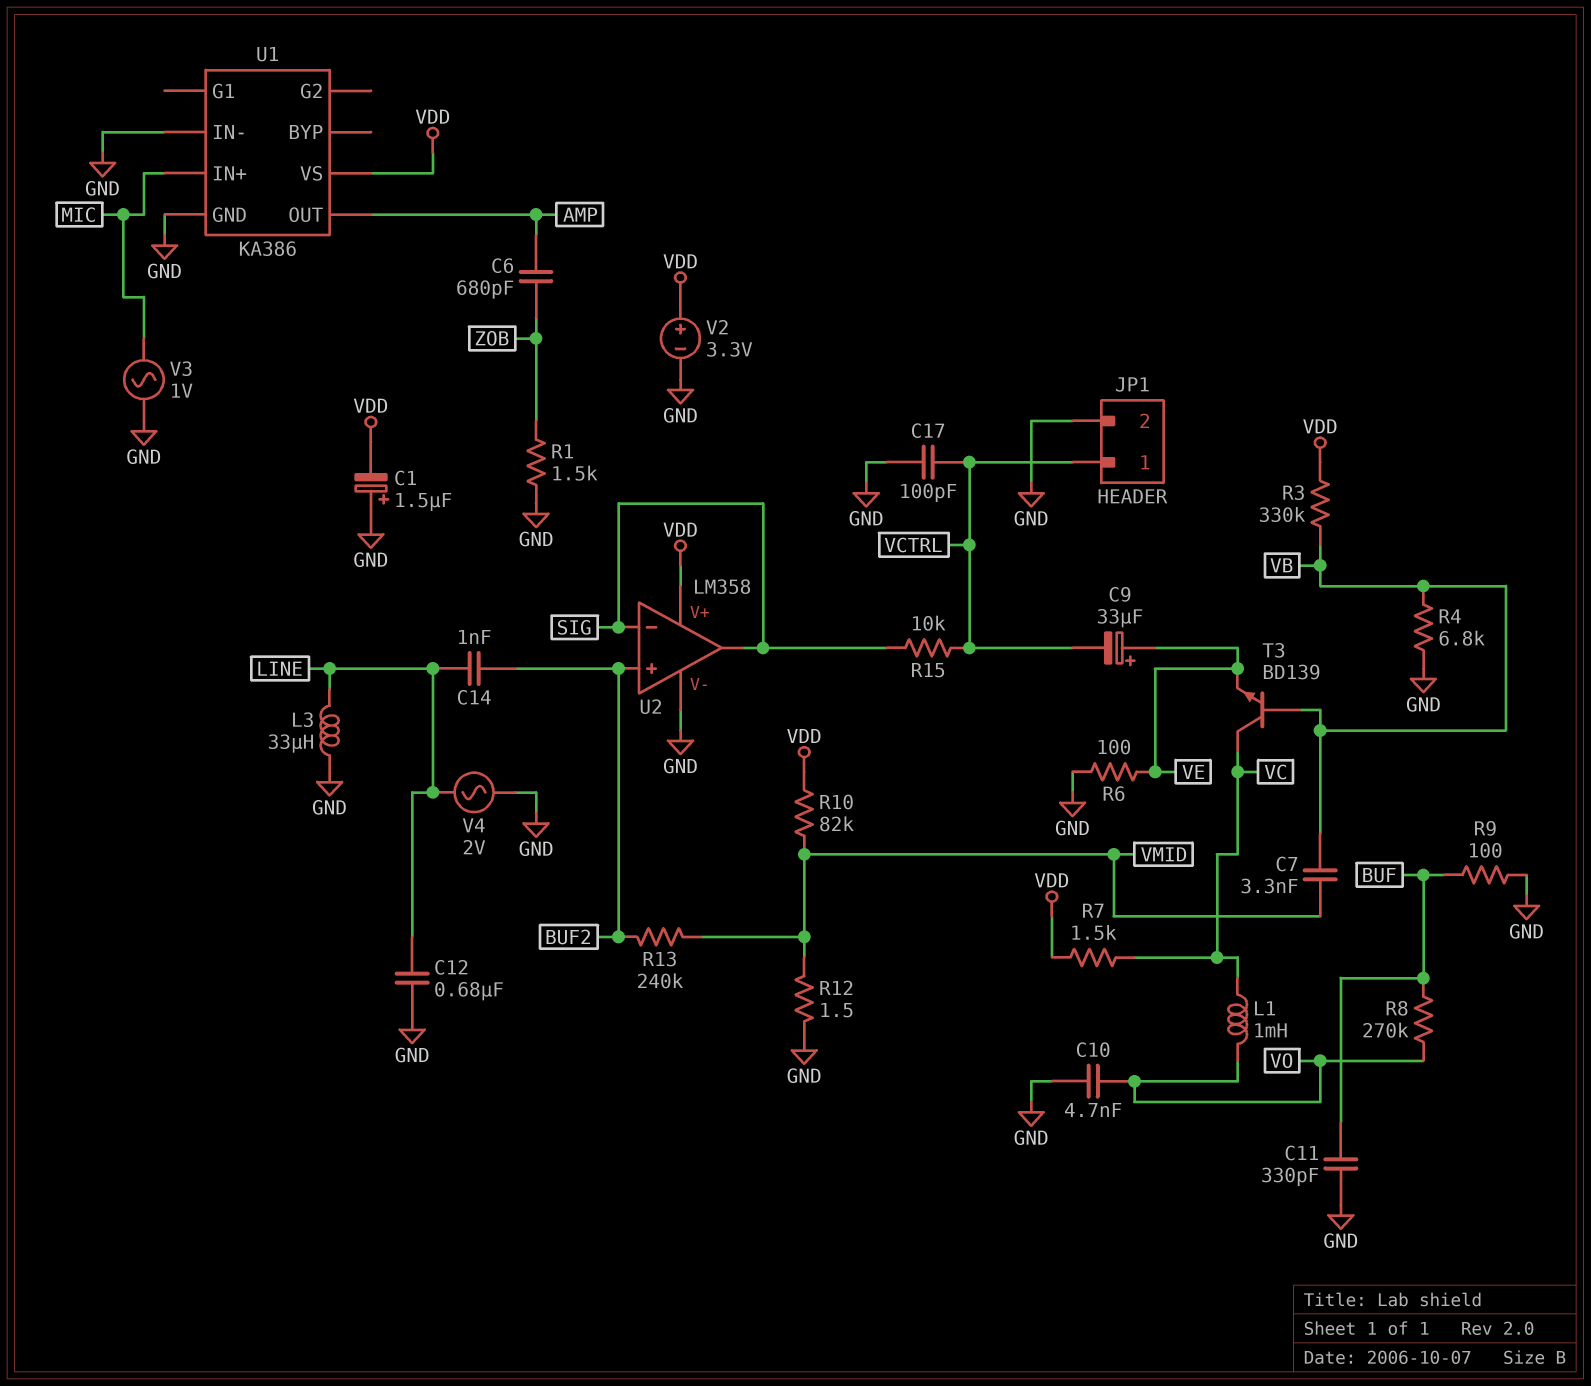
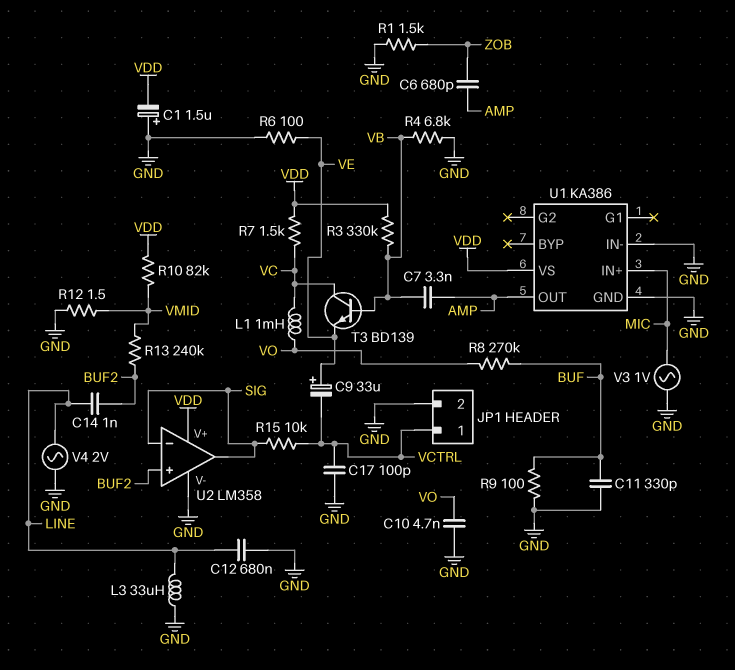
C7: 3.3nF (VB, VMID) -> 3.3nF (AMP, VB)
V2: 3.3V (plus VDD, minus GND) -> none

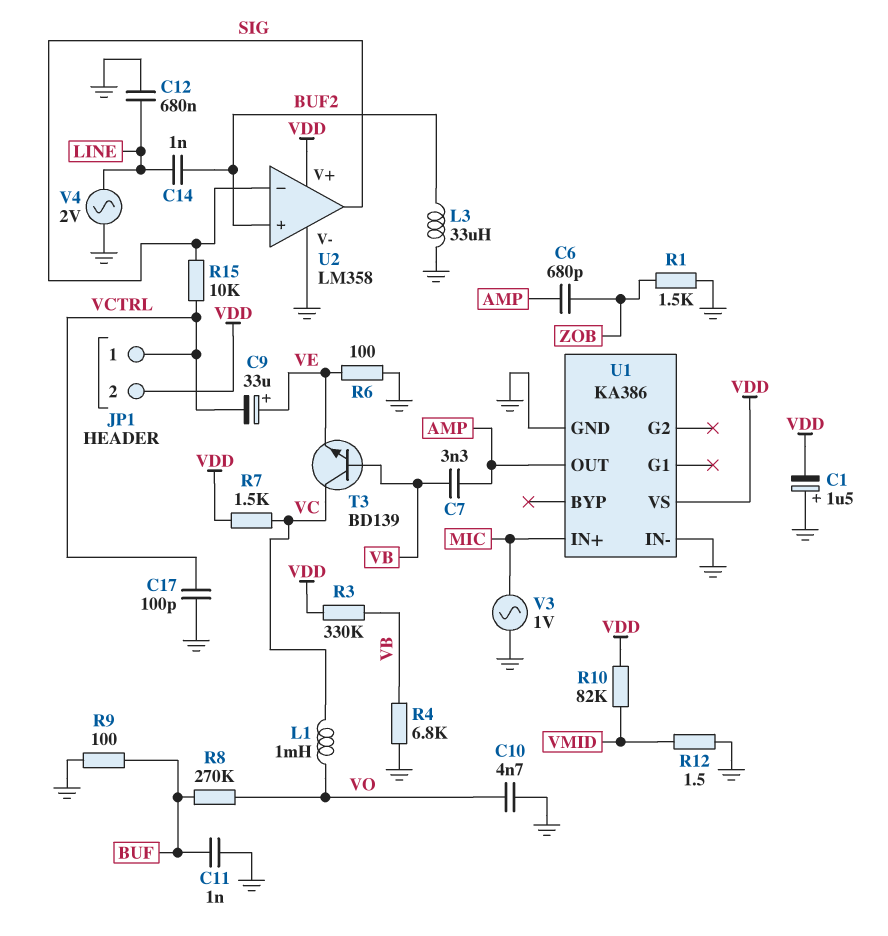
C11: 330pF (BUF, GND) -> 1nF (BUF, GND)
JP1 pin 2: GND -> VDD
L3: 33uH (GND, LINE) -> 33uH (BUF2, GND)
R13: 240k (BUF2, VMID) -> none

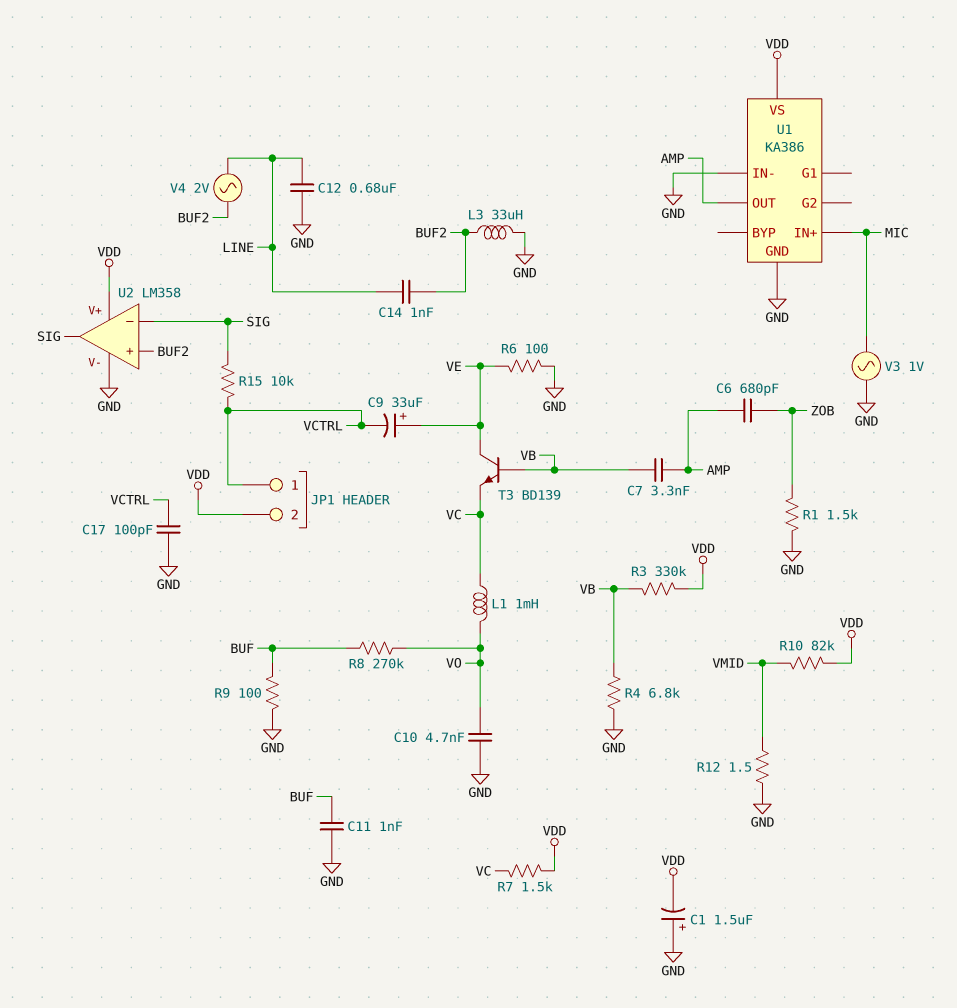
T3: NPN BD139 (B VB, C VC, E VE) -> NPN BD139 (B VB, C VE, E VC)
V4: AC 2V (GND, LINE) -> AC 2V (BUF2, LINE)

